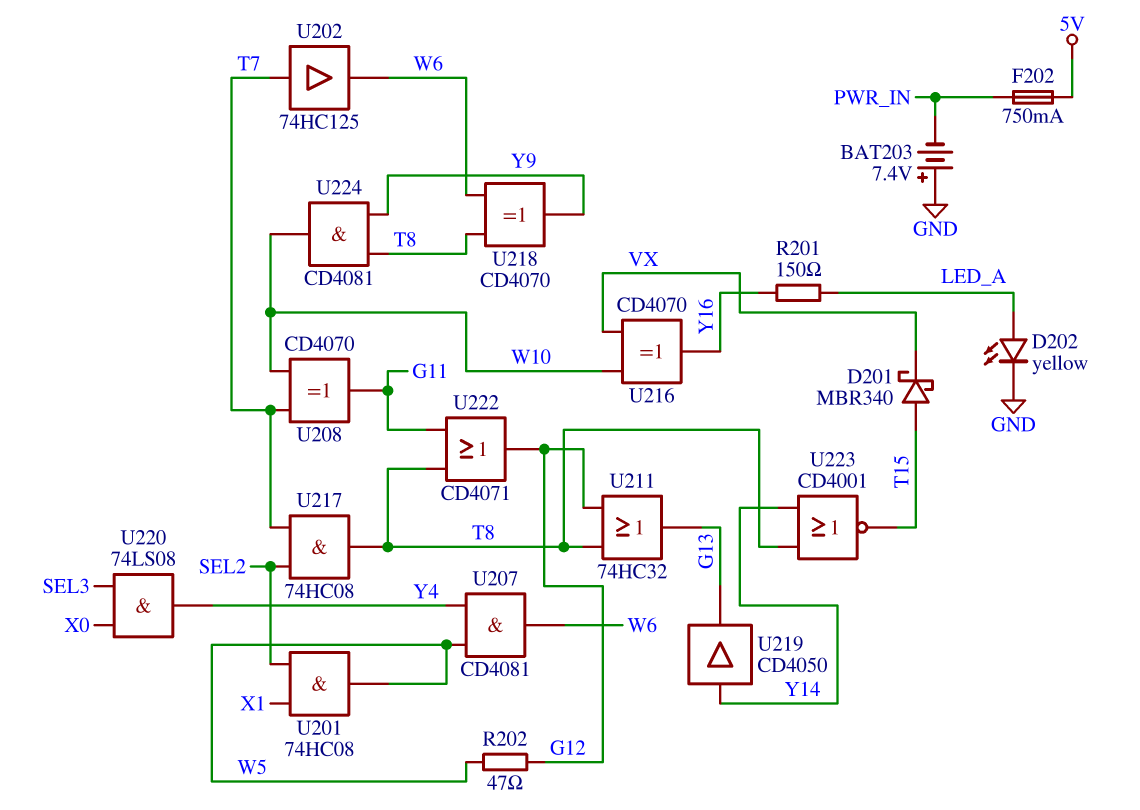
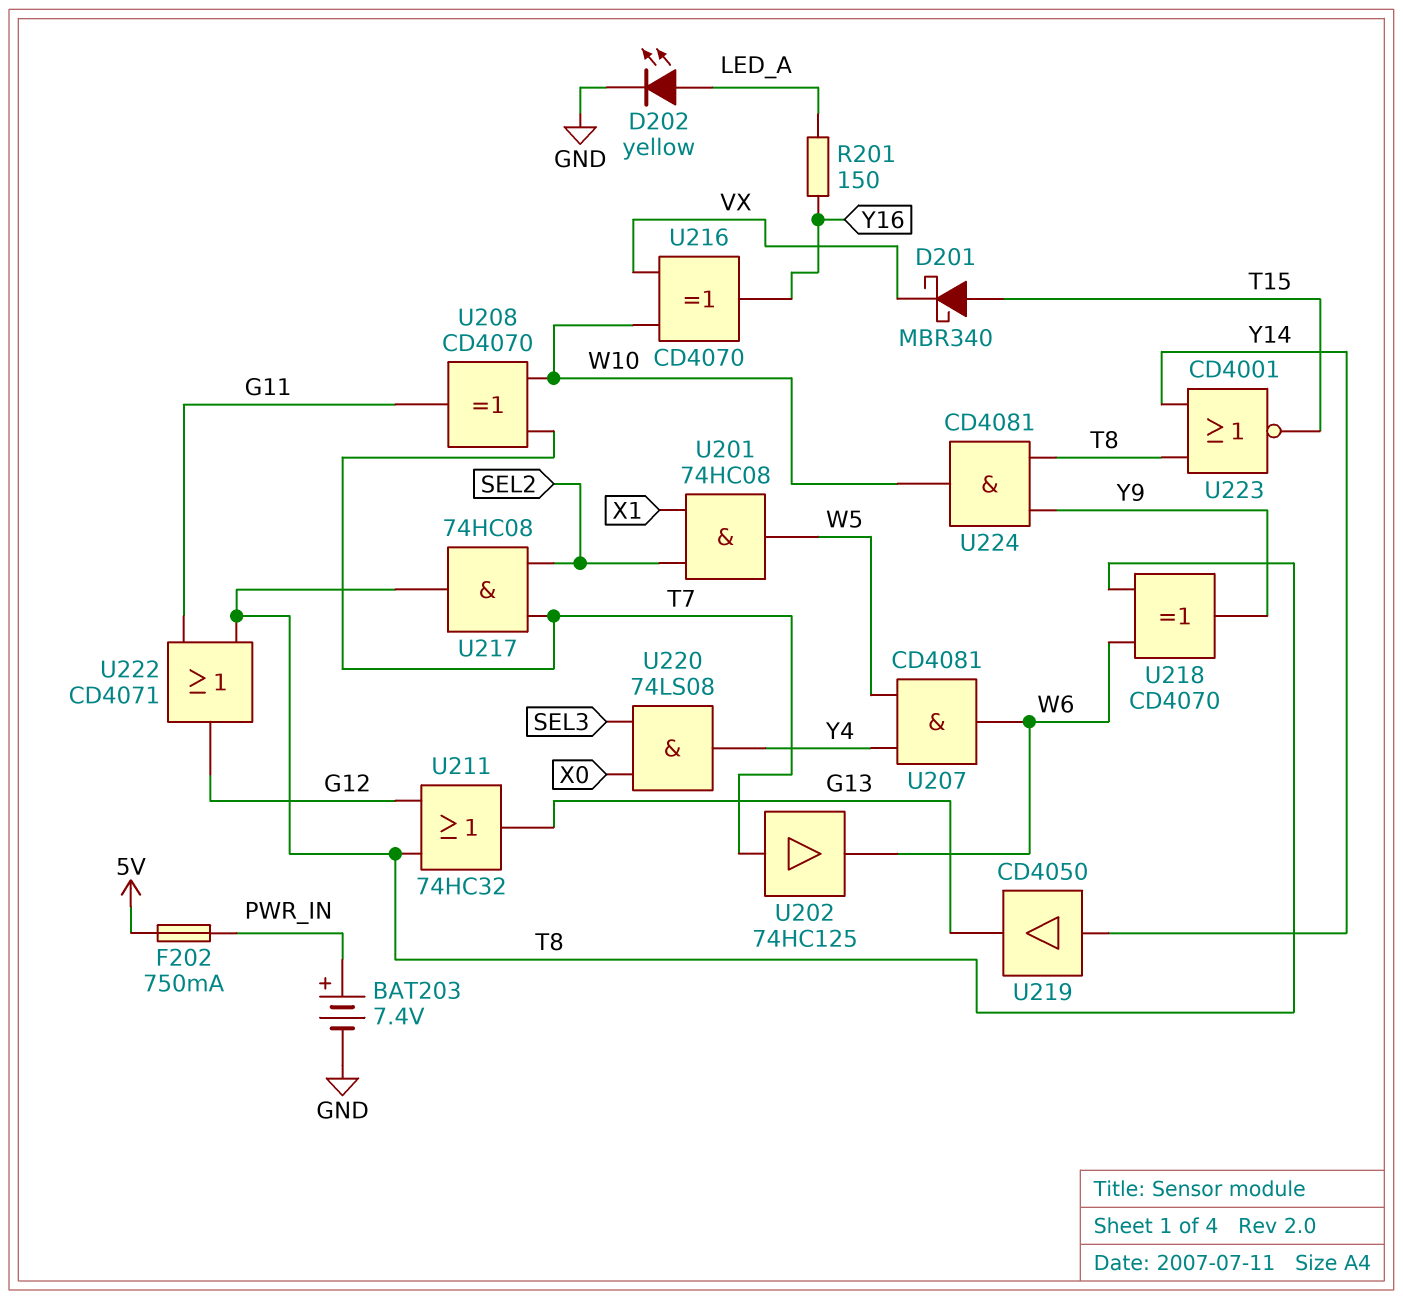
BAT203: 7.4V (plus GND, minus PWR_IN) -> 7.4V (plus PWR_IN, minus GND)
R202: 47 (G12, W5) -> none

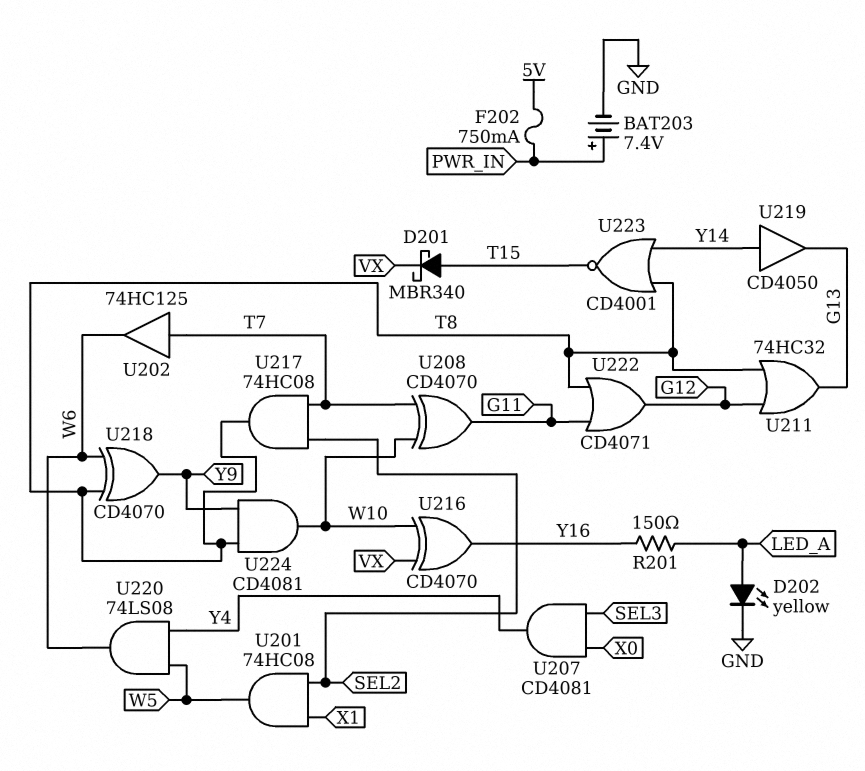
U207: AND CD4081 (in W5, in Y4, out W6) -> AND CD4081 (in SEL3, in X0, out Y4)
U220: AND 74LS08 (in SEL3, in X0, out Y4) -> AND 74LS08 (in W5, in Y4, out W6)

